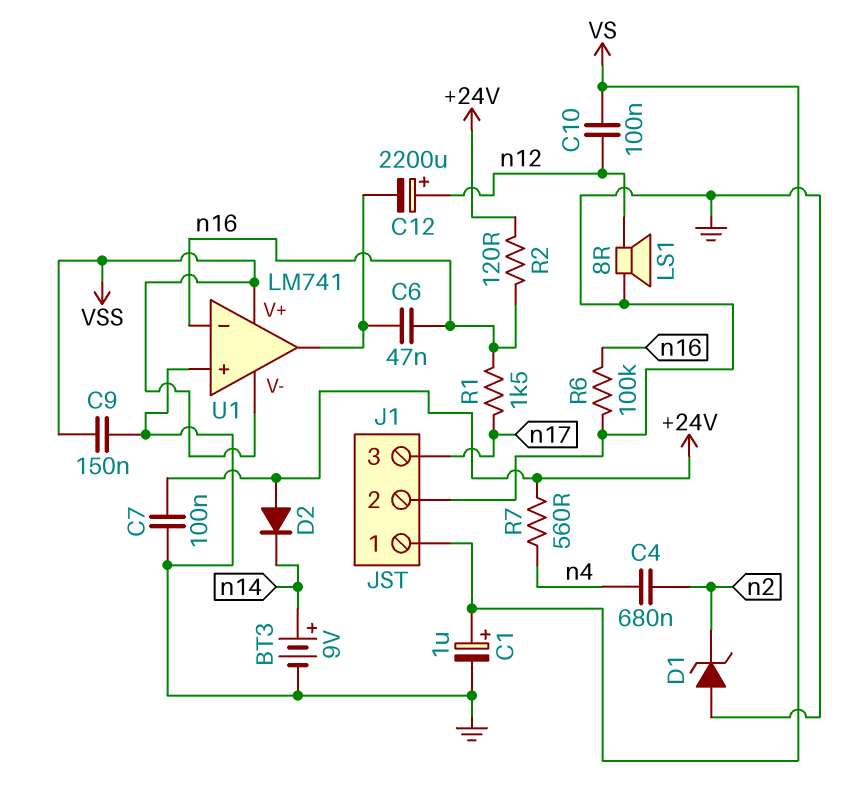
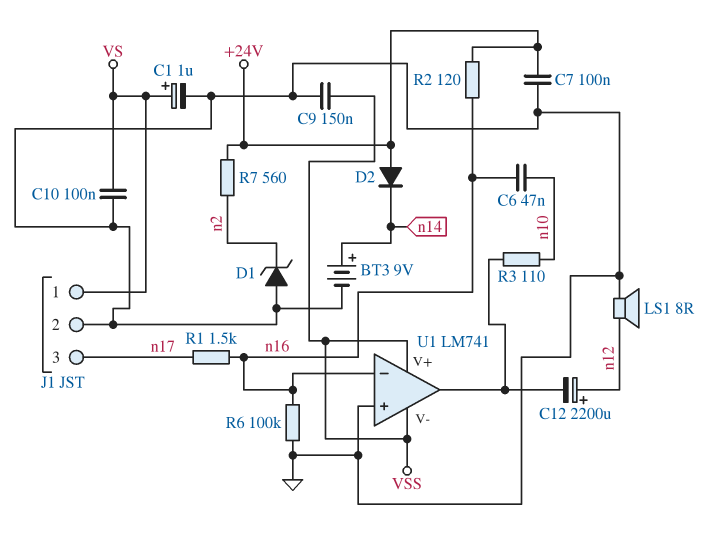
C4: 680nF (n2, n4) -> none
C6: 47nF (U1/out, n16) -> 47nF (n10, n16)
C10: 100nF (VS, n12) -> 100nF (GND, VS)
R3: none -> 110 (U1/out, n10)
R7: 560 (+24V, n4) -> 560 (+24V, n2)

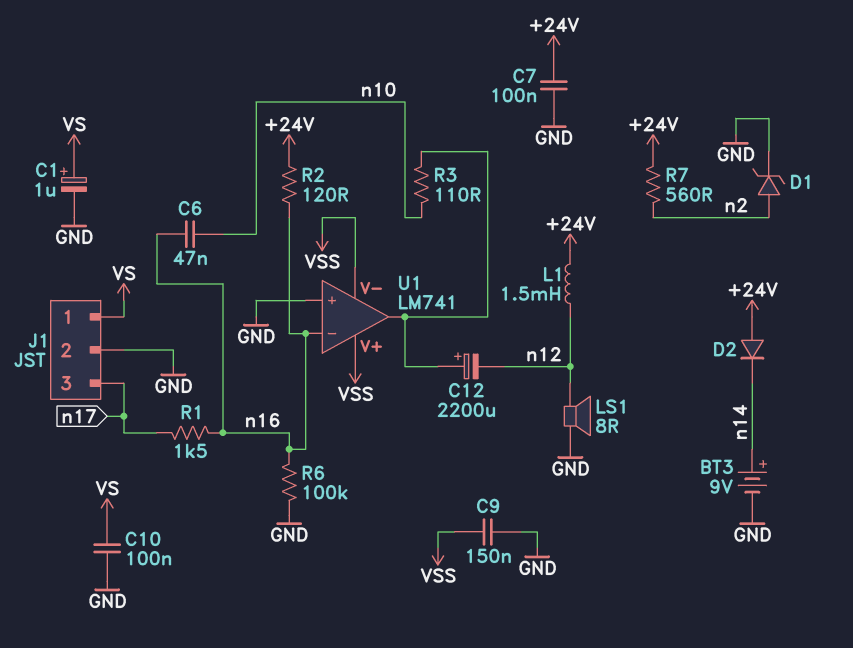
C12: 2200uF (plus n12, minus U1/out) -> 2200uF (plus U1/out, minus n12)
D1: zener (A GND, K n2) -> zener (A n2, K GND)
L1: none -> 1.5mH (+24V, n12)

